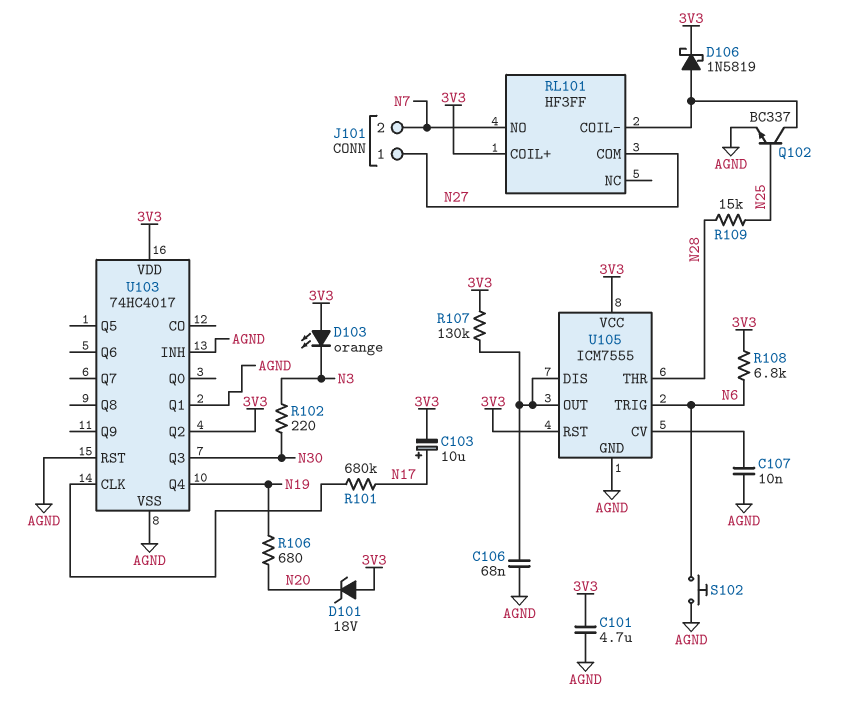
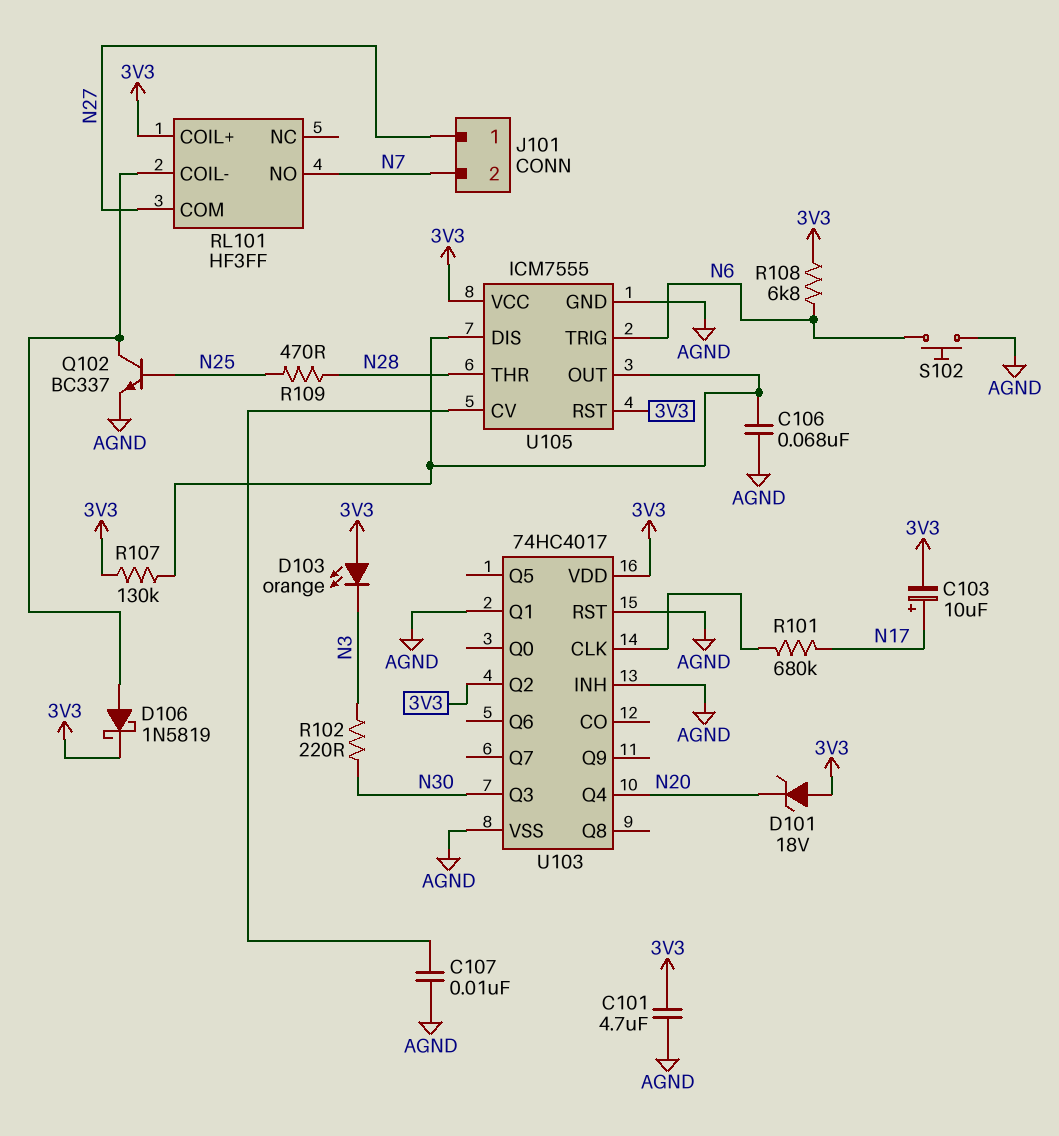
R106: 680 (N19, N20) -> none
R109: 15k (N25, N28) -> 470 (N25, N28)
U103 pin Q4: N19 -> N20

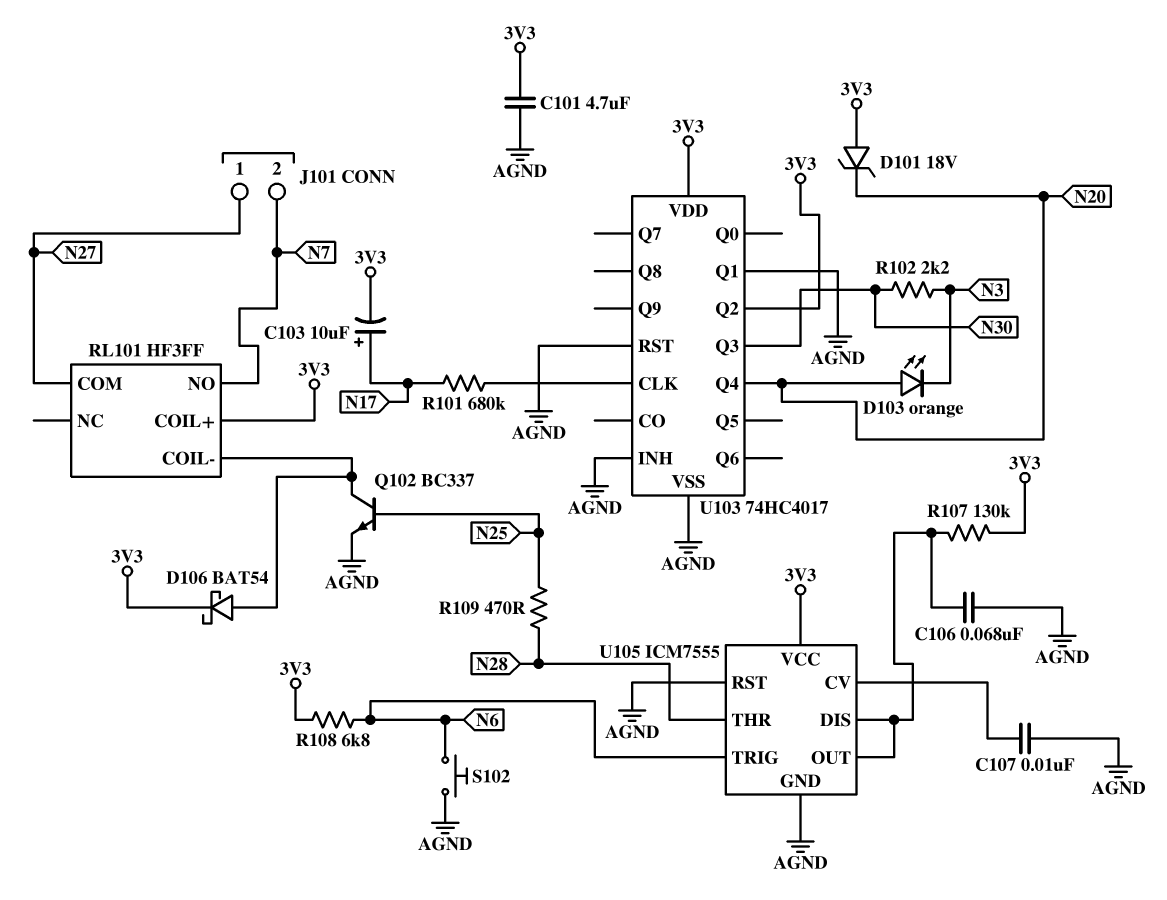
D103: LED orange (A 3V3, K N3) -> LED orange (A N20, K N3)
D106: schottky 1N5819 (A RL101/COIL-, K 3V3) -> schottky BAT54 (A RL101/COIL-, K 3V3)
R102: 220 (N3, N30) -> 2.2k (N3, N30)
U105 pin RST: 3V3 -> AGND

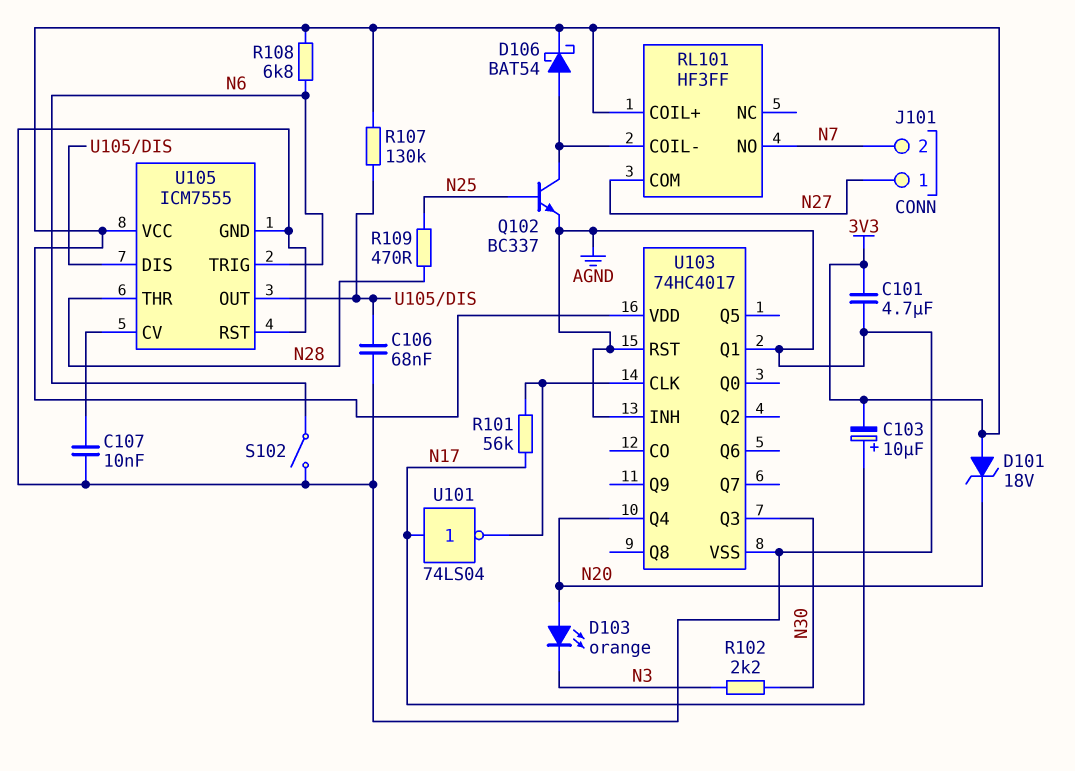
R101: 680k (N17, U103/CLK) -> 56k (N17, U103/CLK)
S102: button (AGND, N6) -> switch (AGND, N6)
U101: none -> NOT 74LS04 (in N17, out U103/CLK)
U103 pin Q2: 3V3 -> none

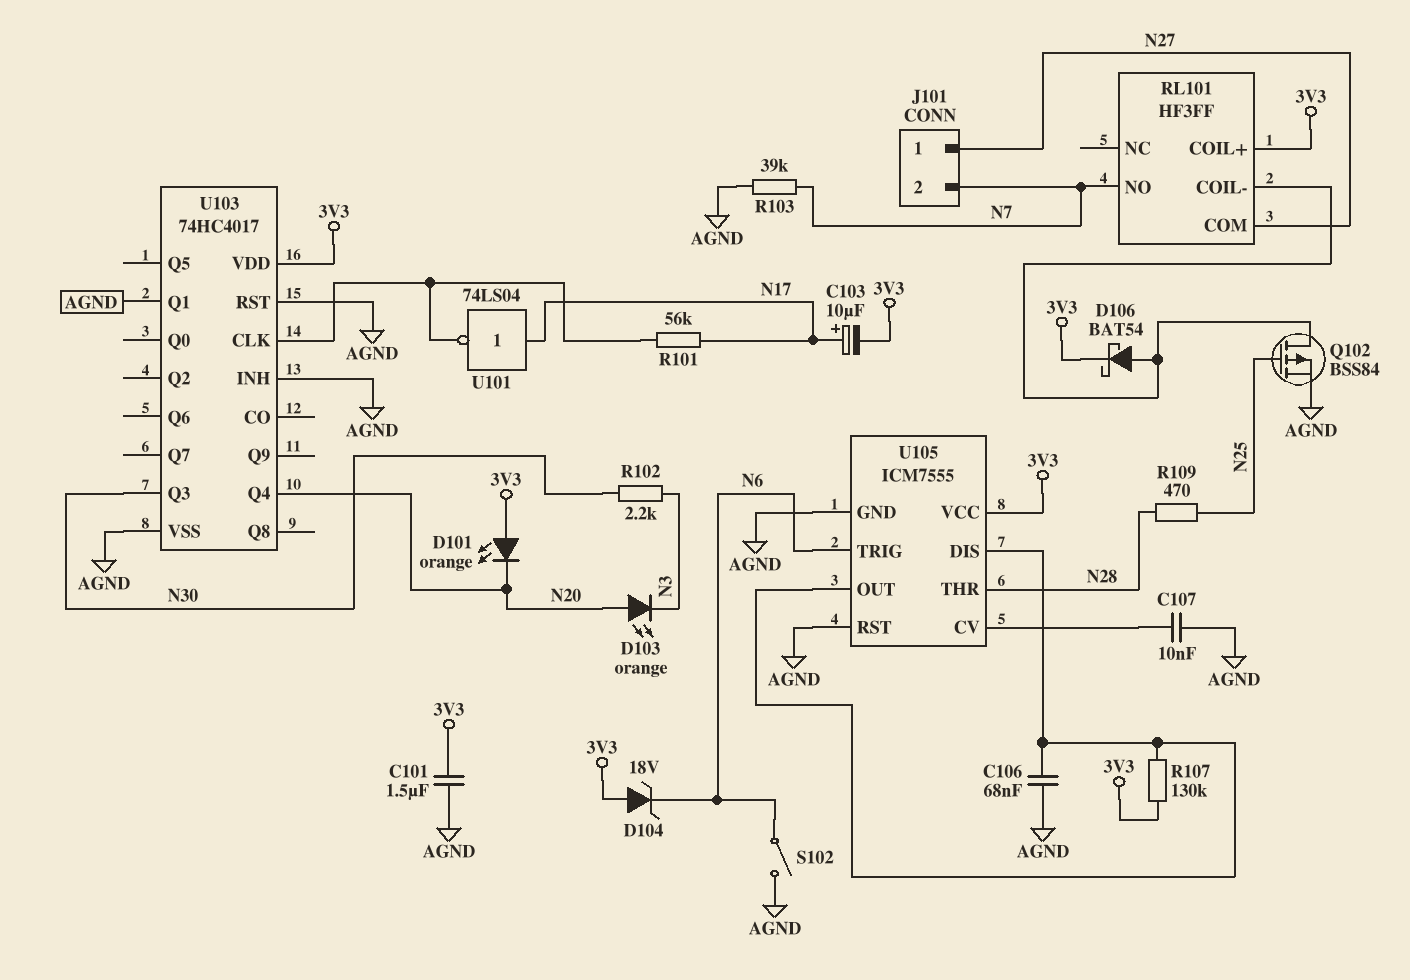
C101: 4.7uF (3V3, AGND) -> 1.5uF (3V3, AGND)
D101: zener 18V (A 3V3, K N20) -> LED orange (A 3V3, K N20)
D104: none -> zener 18V (A 3V3, K N6)
Q102: NPN BC337 (B N25, C RL101/COIL-, E AGND) -> PMOS BSS84 (G N25, D RL101/COIL-, S AGND)
R103: none -> 39k (AGND, N7)
R108: 6.8k (3V3, N6) -> none

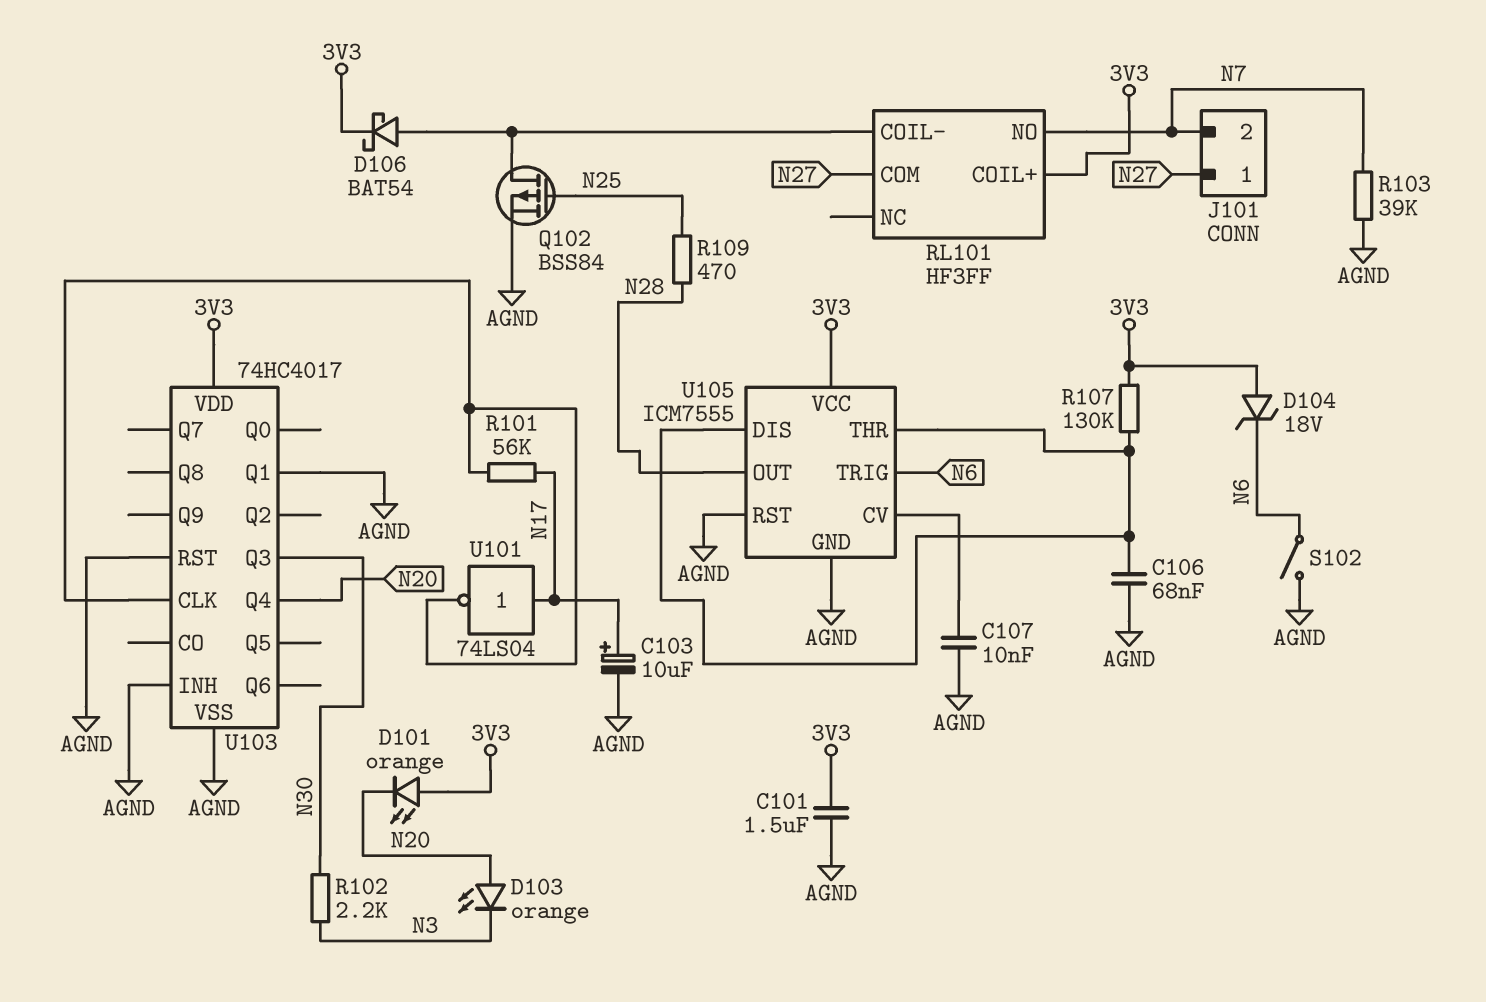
C103: 10uF (plus N17, minus 3V3) -> 10uF (plus N17, minus AGND)
U105 pin OUT: U105/DIS -> N28
U105 pin THR: N28 -> U105/DIS

